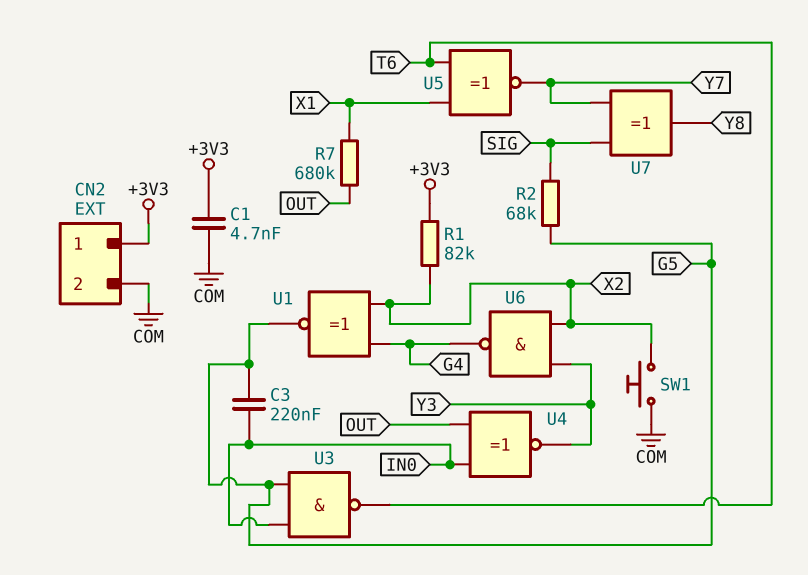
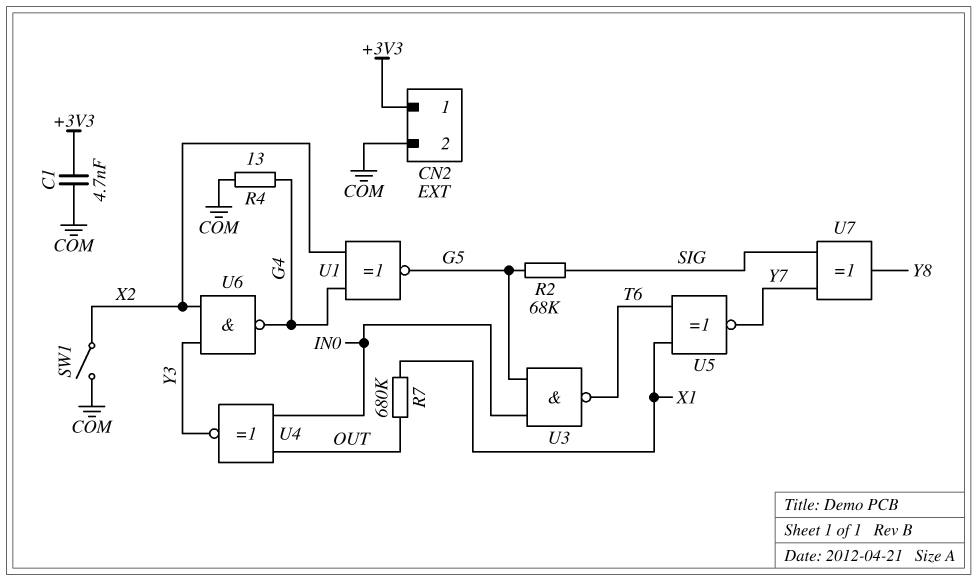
C3: 220nF (G5, IN0) -> none
R1: 82k (+3V3, X2) -> none
R4: none -> 13 (COM, G4)
SW1: button (COM, X2) -> switch (COM, X2)

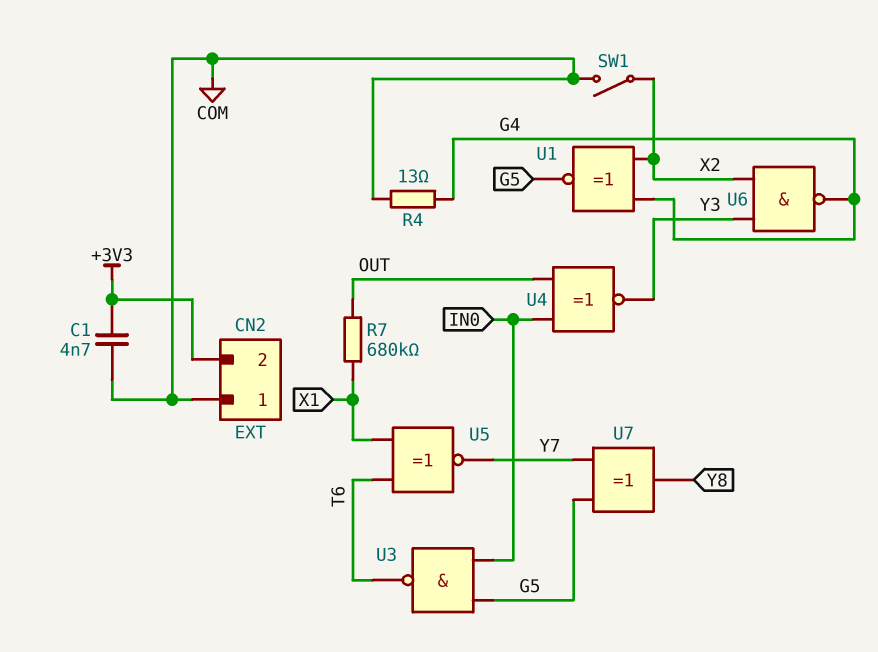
CN2 pin 1: +3V3 -> COM
CN2 pin 2: COM -> +3V3
R2: 68k (G5, SIG) -> none
U7: XOR (in SIG, in Y7, out Y8) -> XOR (in G5, in Y7, out Y8)

